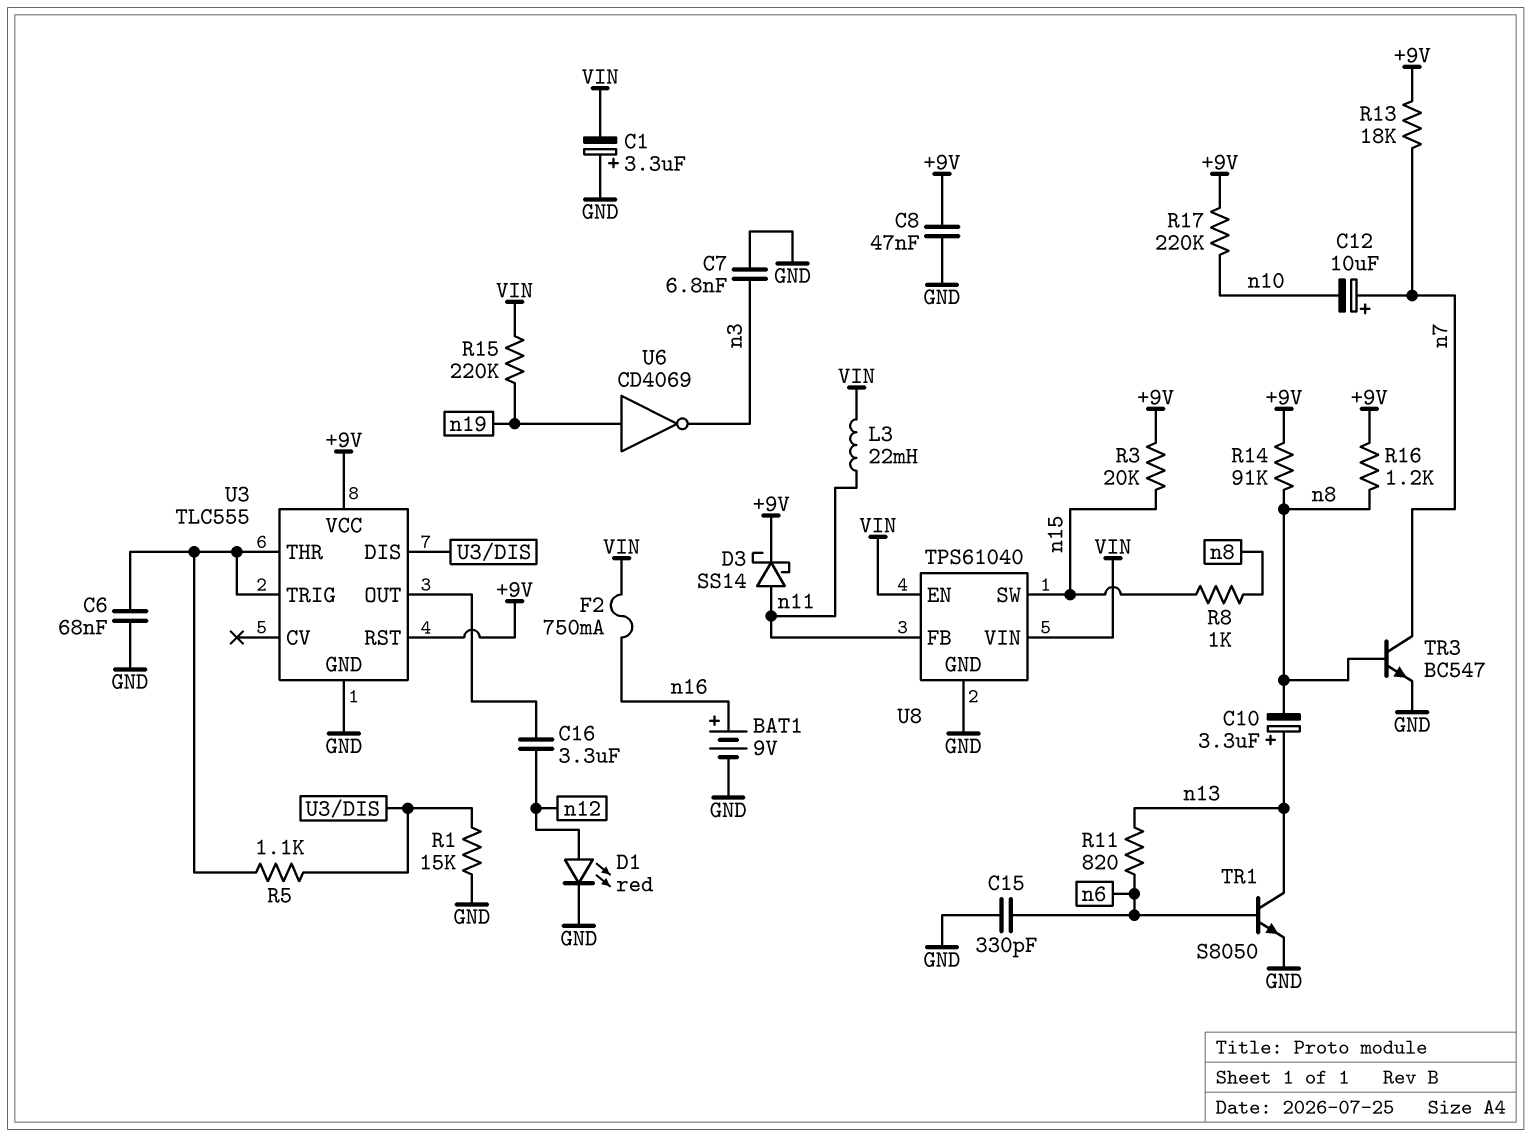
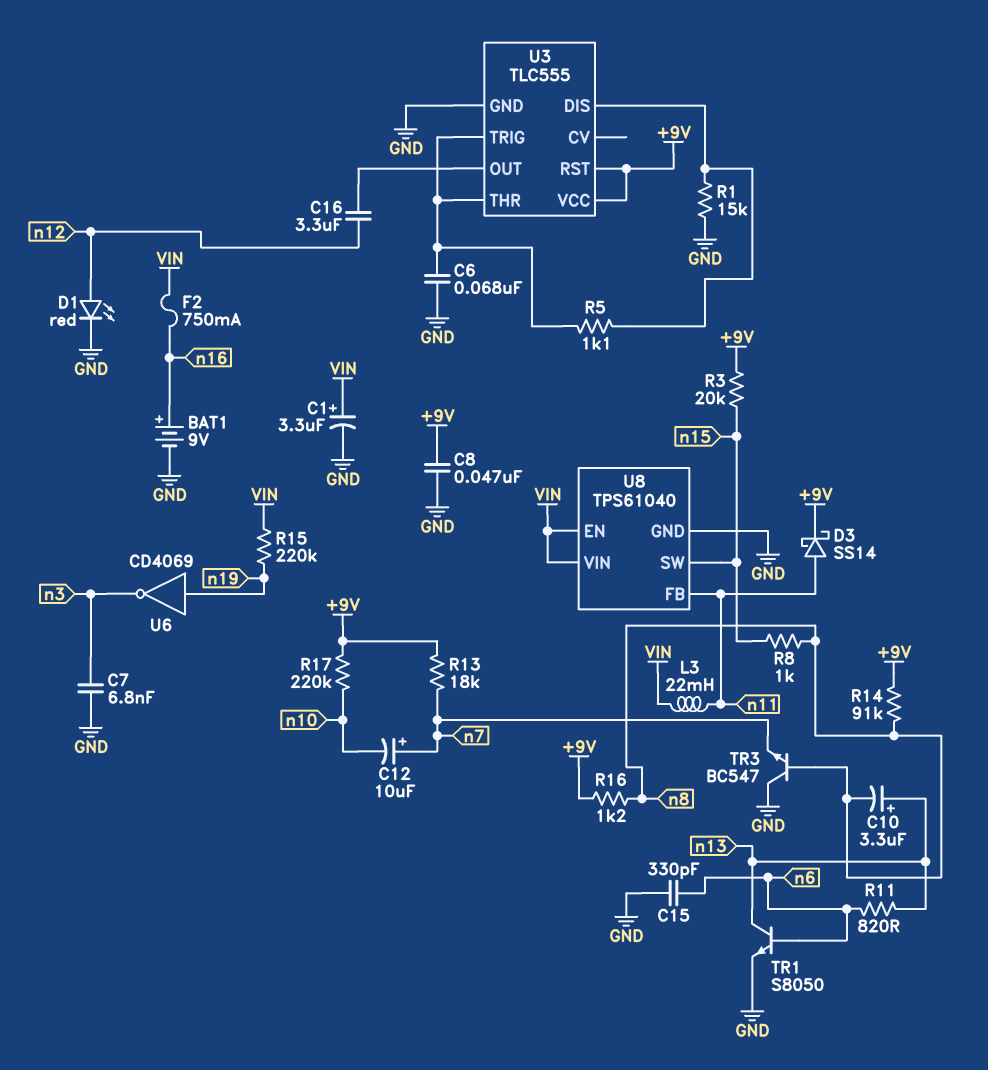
C1: 3.3uF (plus GND, minus VIN) -> 3.3uF (plus VIN, minus GND)
TR3: NPN BC547 (B n8, C n7, E GND) -> NPN BC547 (B n8, C GND, E n7)

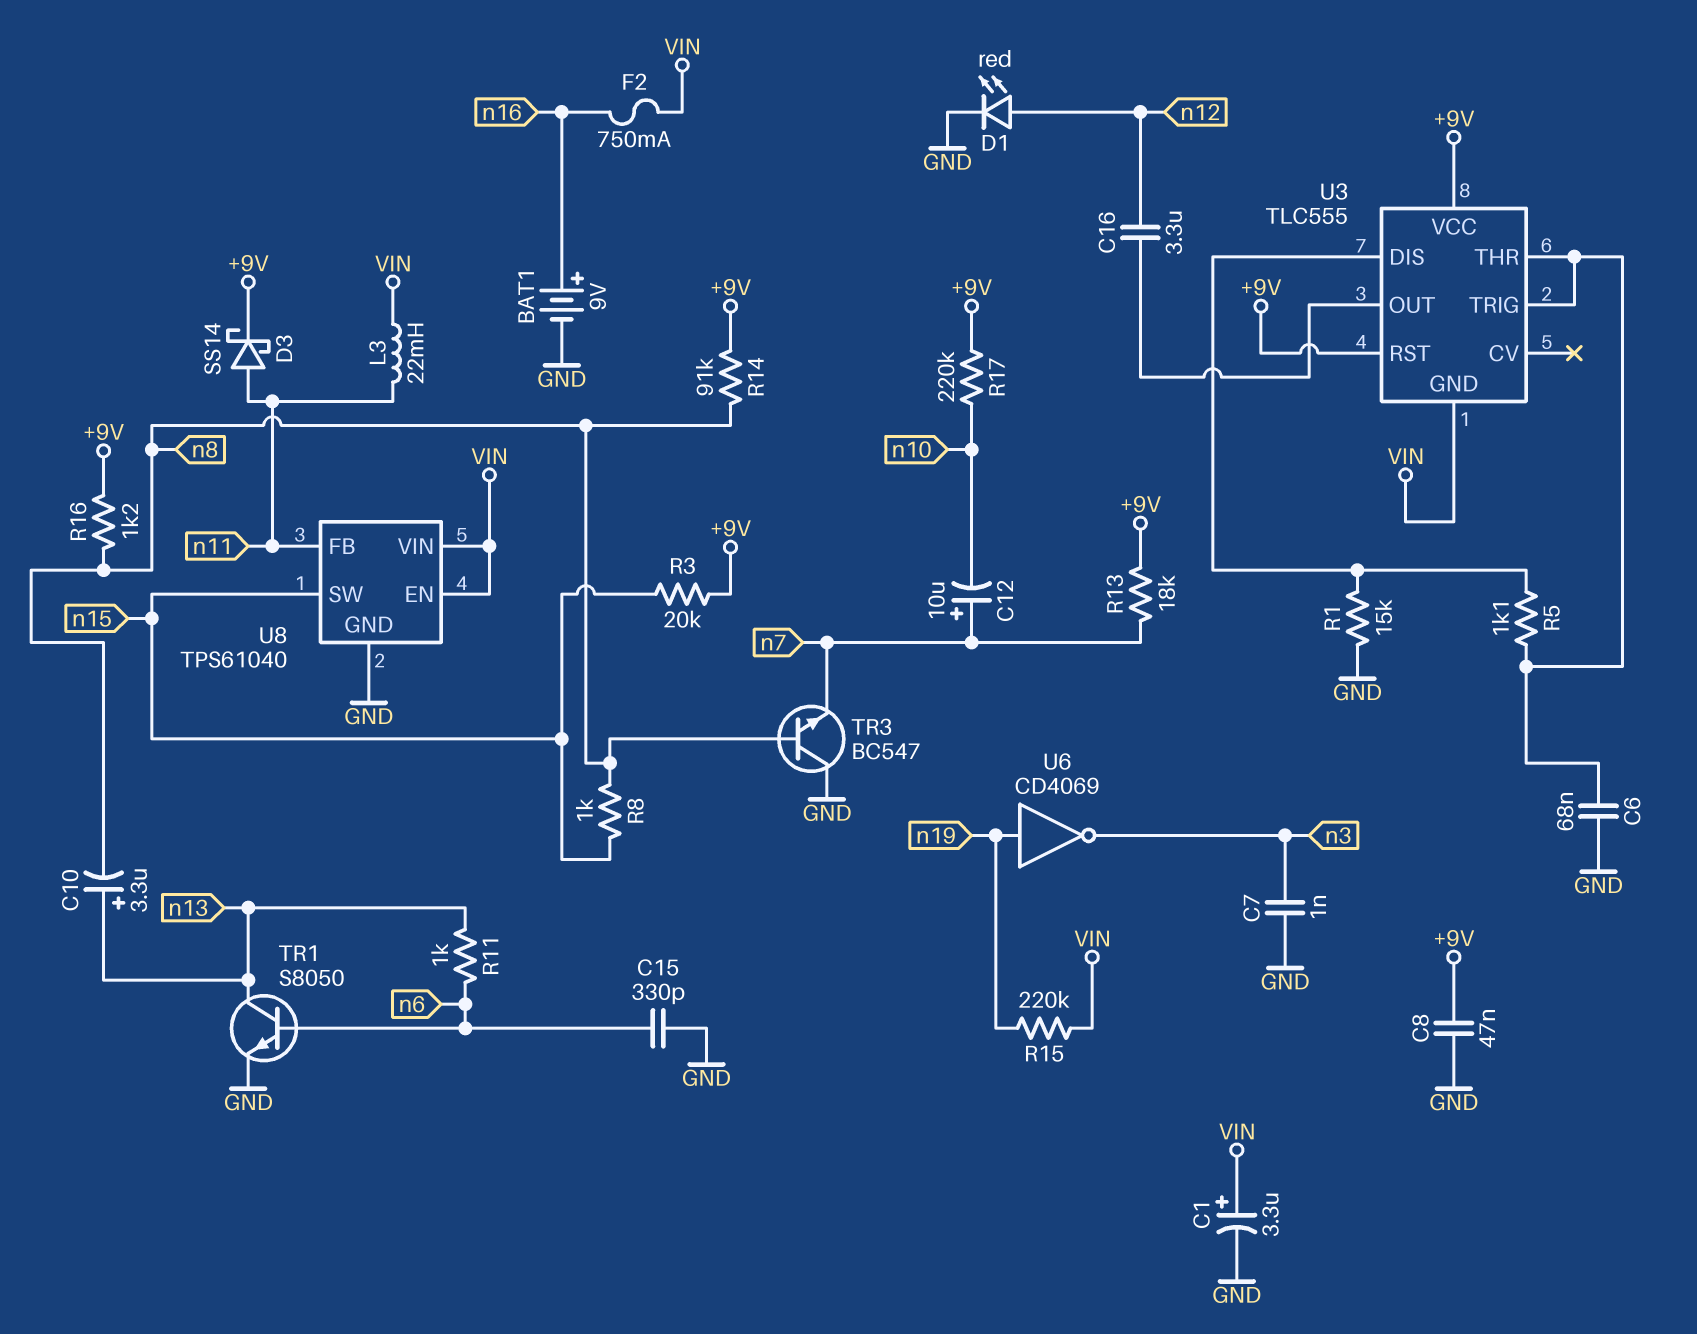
C7: 6.8nF (GND, n3) -> 1nF (GND, n3)
R11: 820 (n6, n13) -> 1k (n6, n13)
U3 pin GND: GND -> VIN

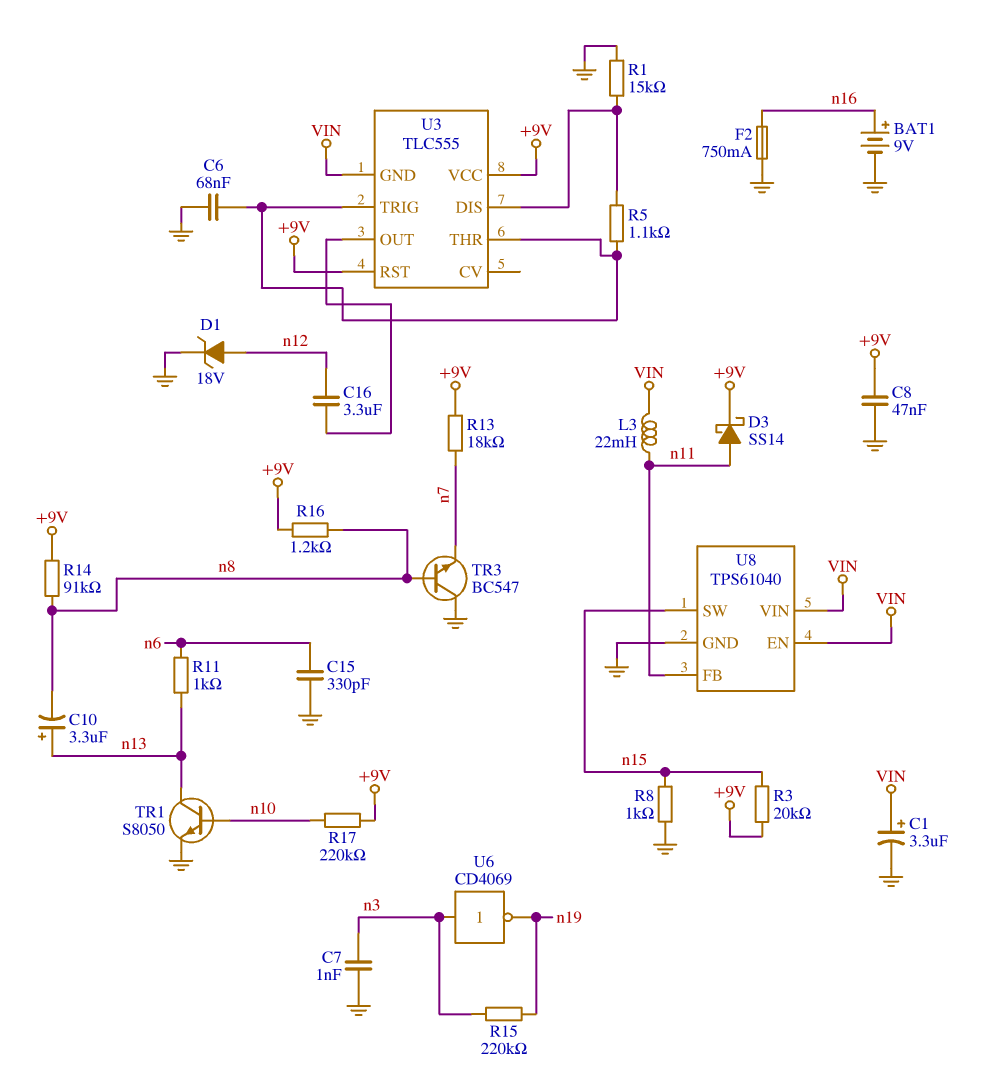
C12: 10uF (plus n7, minus n10) -> none
D1: LED red (A n12, K GND) -> zener 18V (A n12, K GND)
F2: 750mA (VIN, n16) -> 750mA (GND, n16)
R8: 1k (n8, n15) -> 1k (GND, n15)
R15: 220k (VIN, n19) -> 220k (n3, n19)
TR1: NPN S8050 (B n6, C n13, E GND) -> NPN S8050 (B n10, C n13, E GND)
U6: NOT CD4069 (in n19, out n3) -> NOT CD4069 (in n3, out n19)

